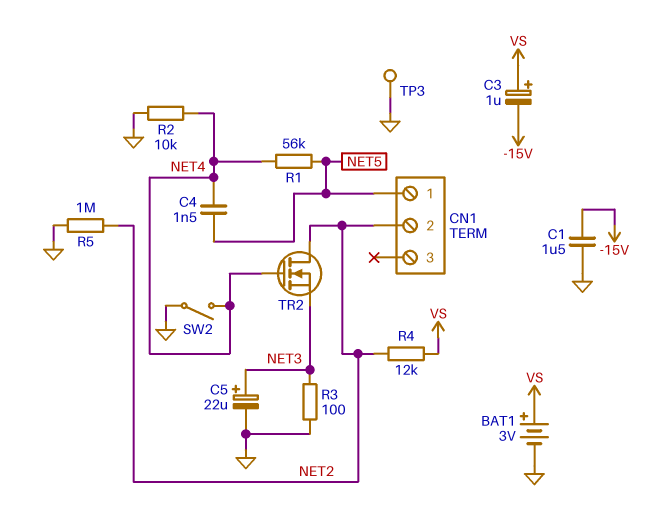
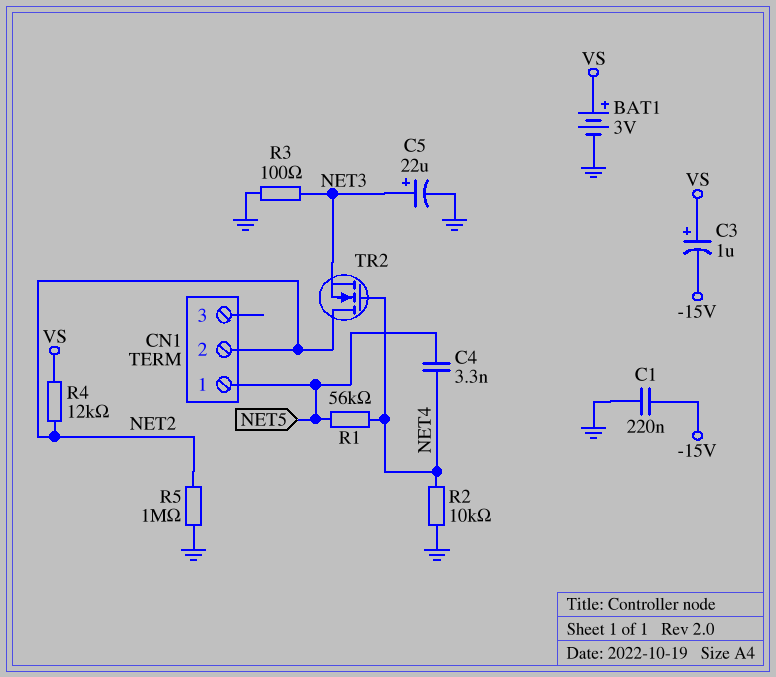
C1: 1.5uF (-15V, GND) -> 220nF (-15V, GND)
C4: 1.5nF (NET4, NET5) -> 3.3nF (NET4, NET5)
SW2: switch (GND, NET4) -> none
TP3: test point (GND) -> none

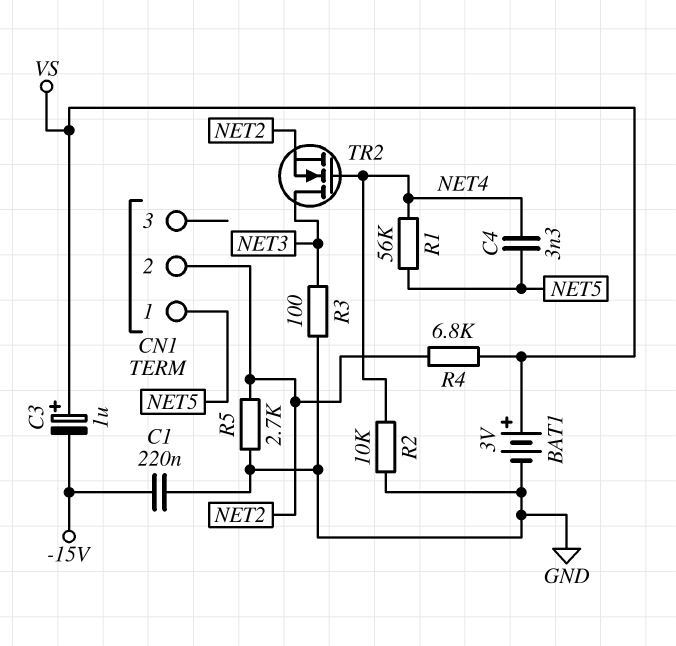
C5: 22uF (plus NET3, minus GND) -> none
R4: 12k (NET2, VS) -> 6.8k (NET2, VS)
R5: 1M (GND, NET2) -> 2.7k (GND, NET2)
TR2: NMOS (G NET4, D NET2, S NET3) -> NMOS (G NET4, D NET3, S NET2)

